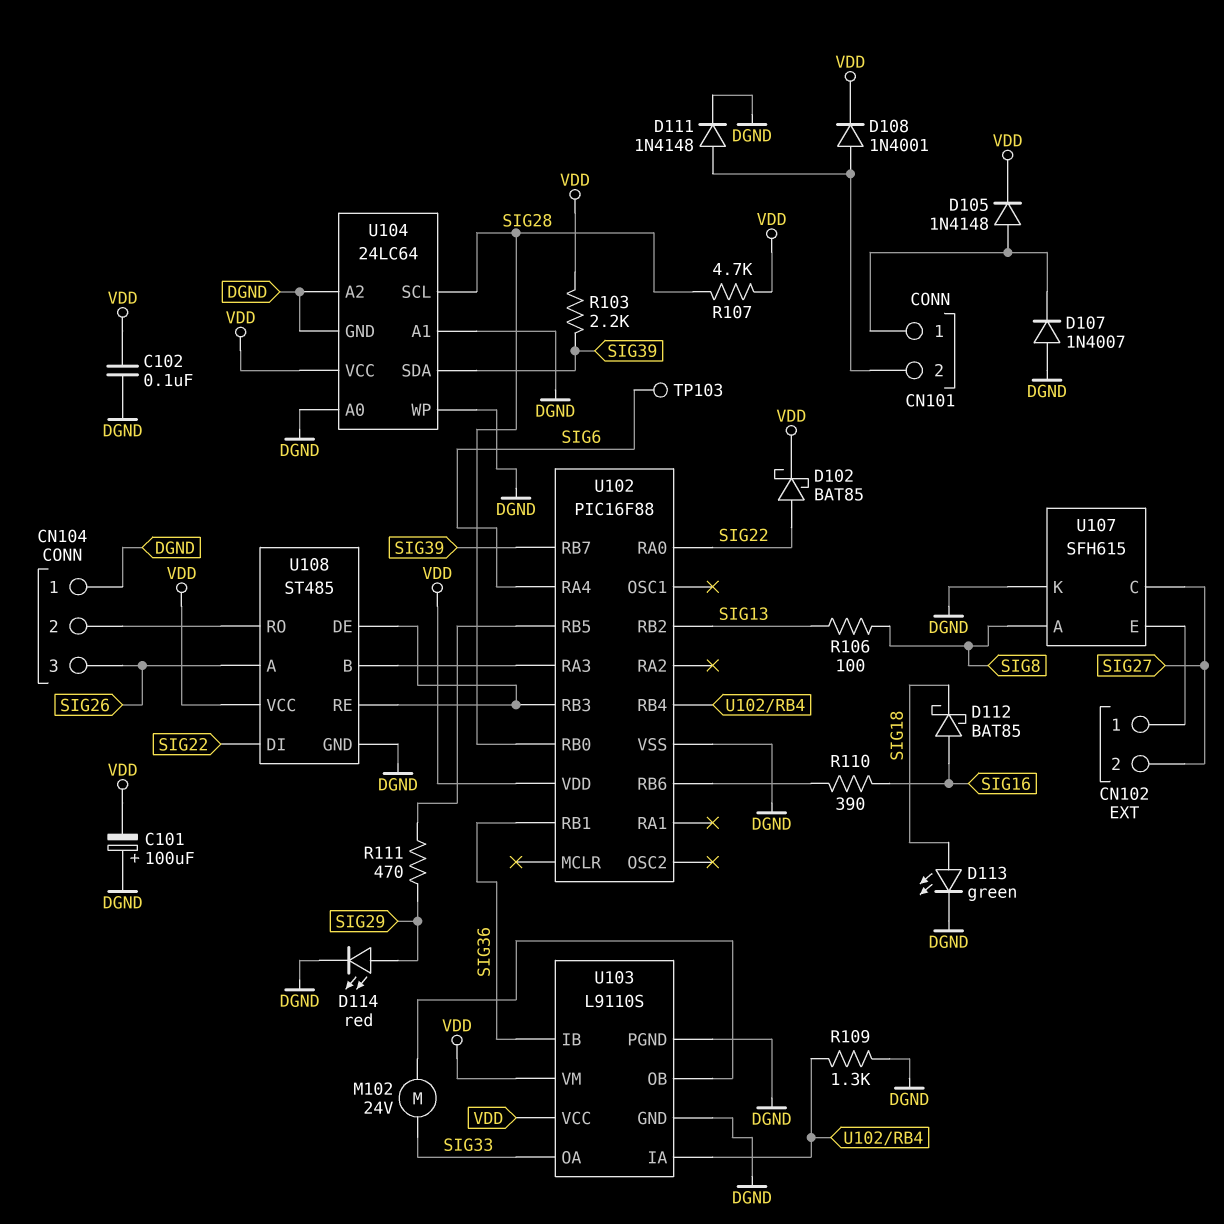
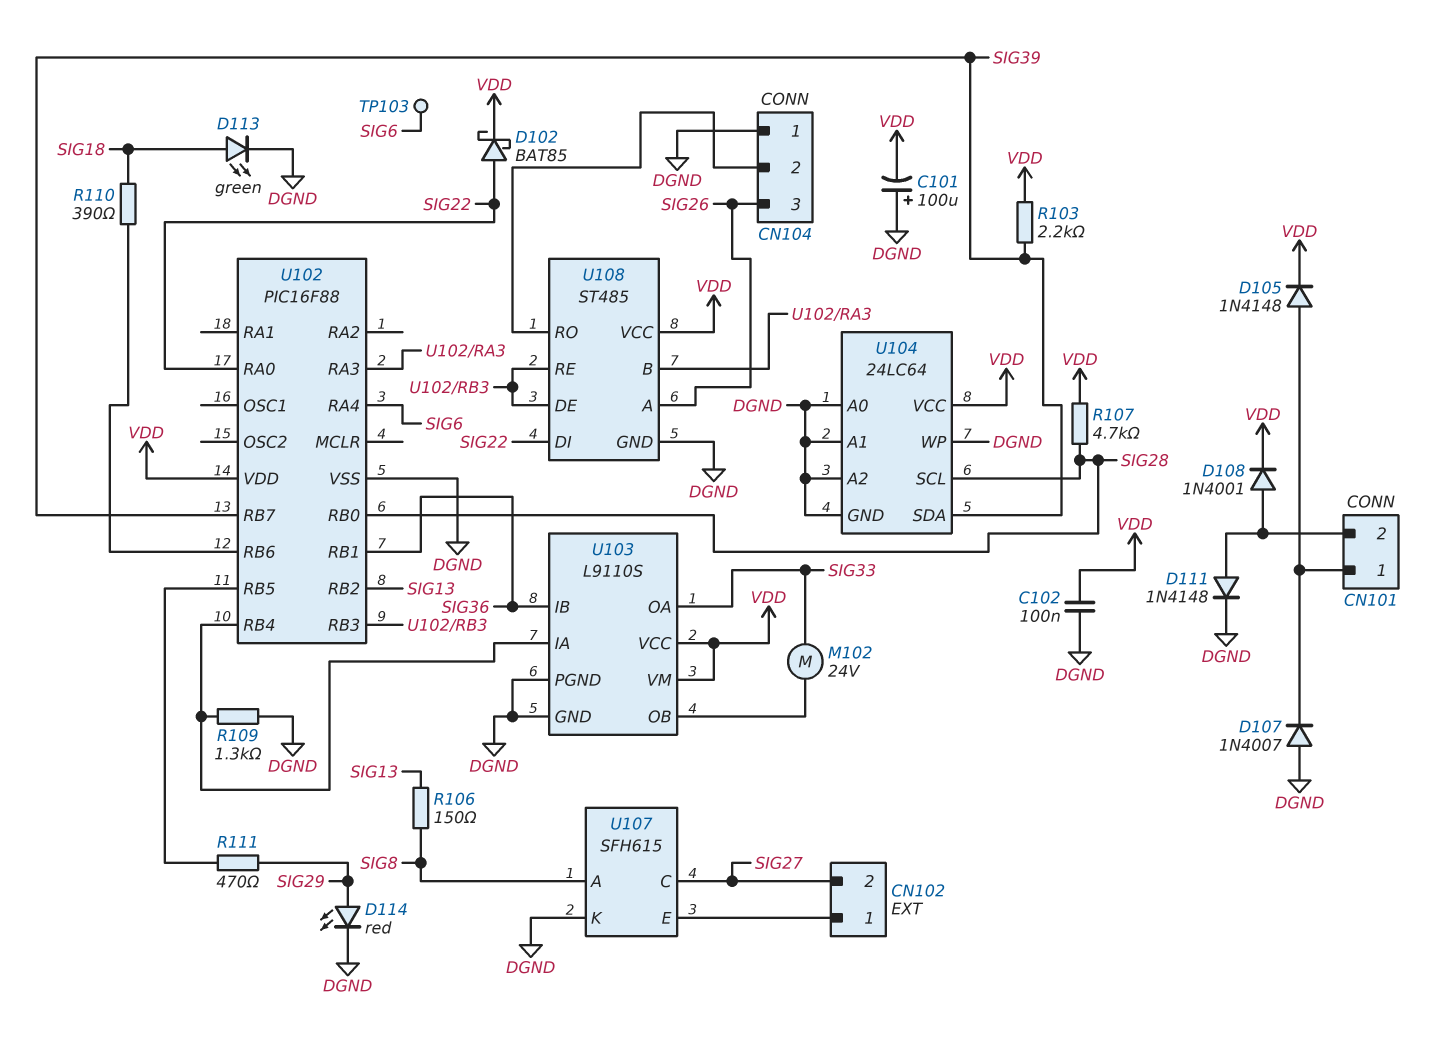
D112: schottky BAT85 (A SIG16, K SIG18) -> none
R106: 100 (SIG8, SIG13) -> 150 (SIG8, SIG13)
R110: 390 (SIG16, U102/RB6) -> 390 (SIG18, U102/RB6)

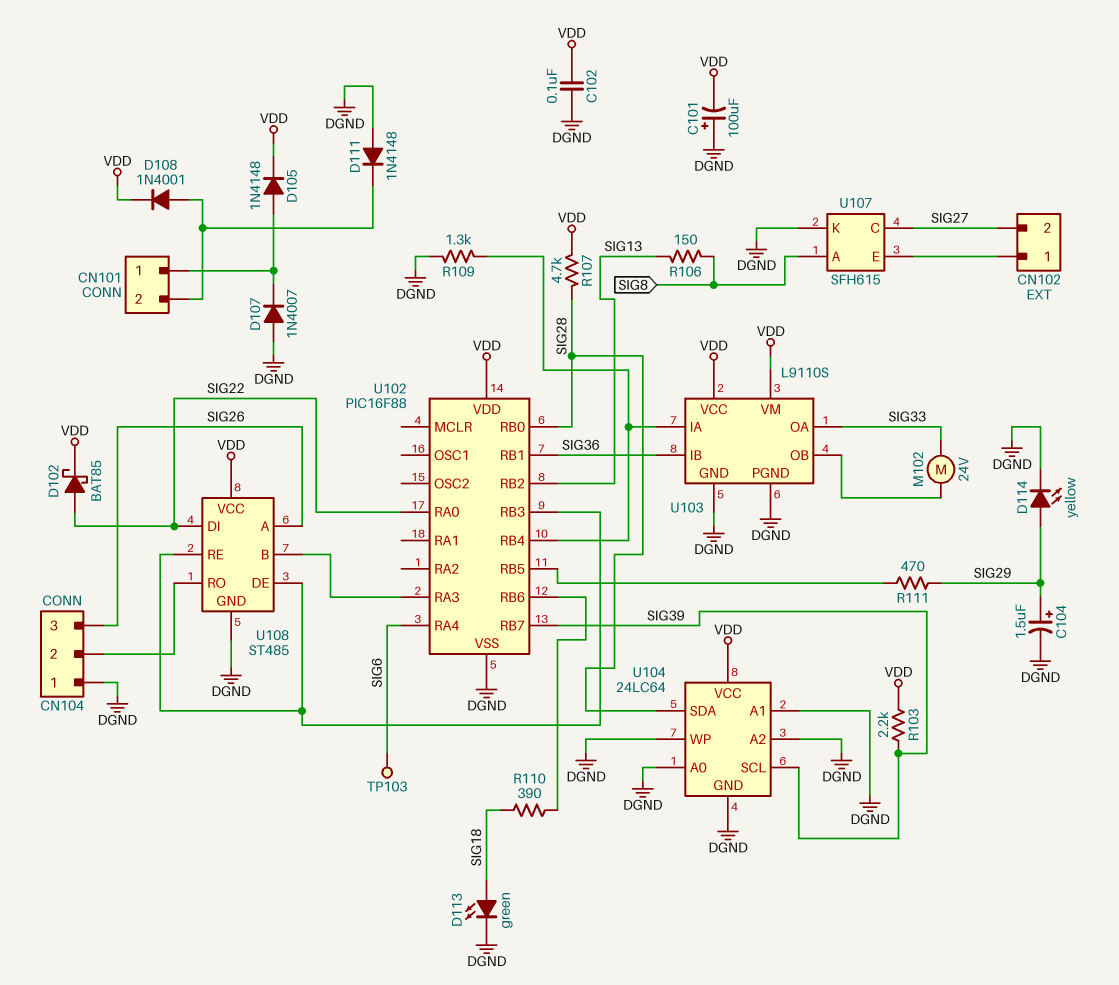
C104: none -> 1.5uF (plus SIG29, minus DGND)
D111: diode 1N4148 (A CN101/2, K DGND) -> diode 1N4148 (A DGND, K CN101/2)
D114: LED red (A SIG29, K DGND) -> LED yellow (A SIG29, K DGND)
U104 pin SCL: SIG28 -> SIG39
U104 pin SDA: SIG39 -> SIG28

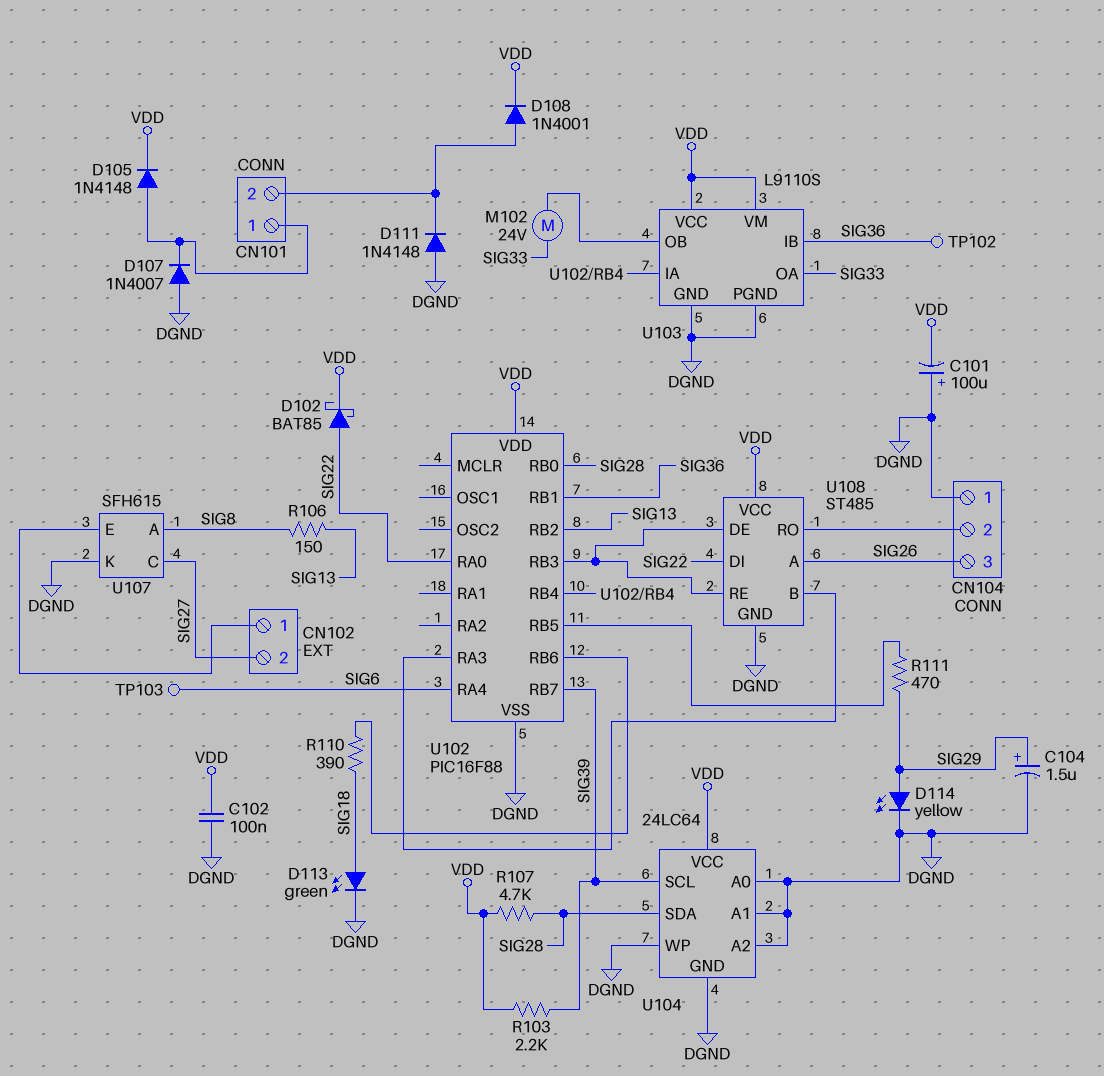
R109: 1.3k (DGND, U102/RB4) -> none
TP102: none -> test point (SIG36)

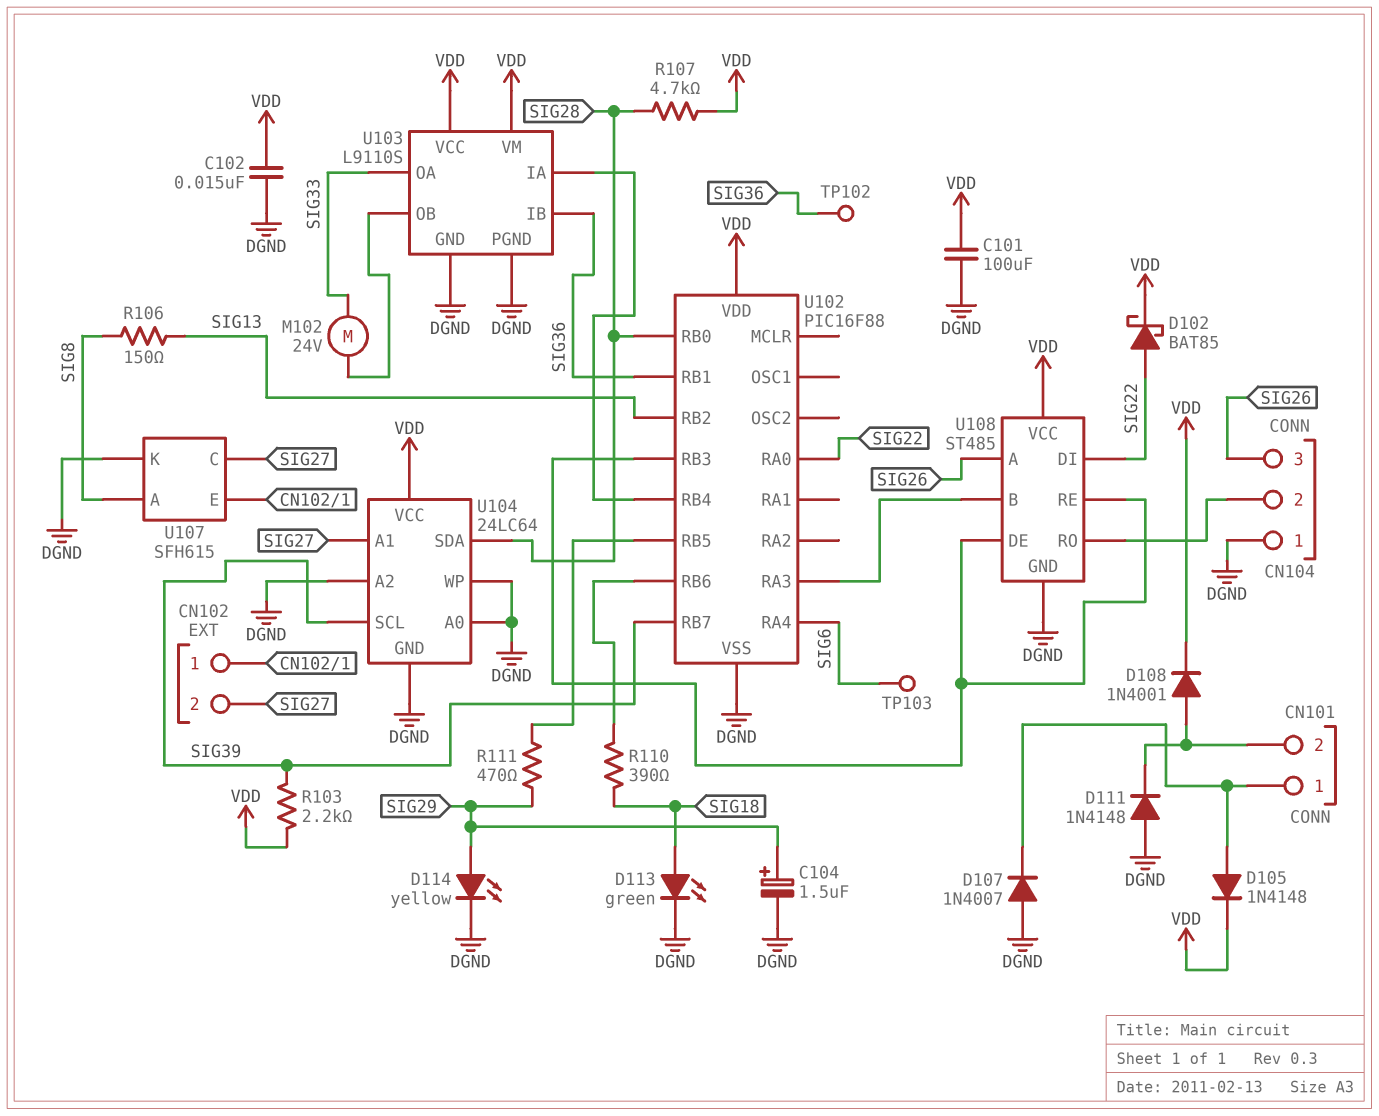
C101: 100uF (plus DGND, minus VDD) -> 100uF (DGND, VDD)
C102: 100nF (DGND, VDD) -> 15nF (DGND, VDD)
U104 pin A1: DGND -> SIG27

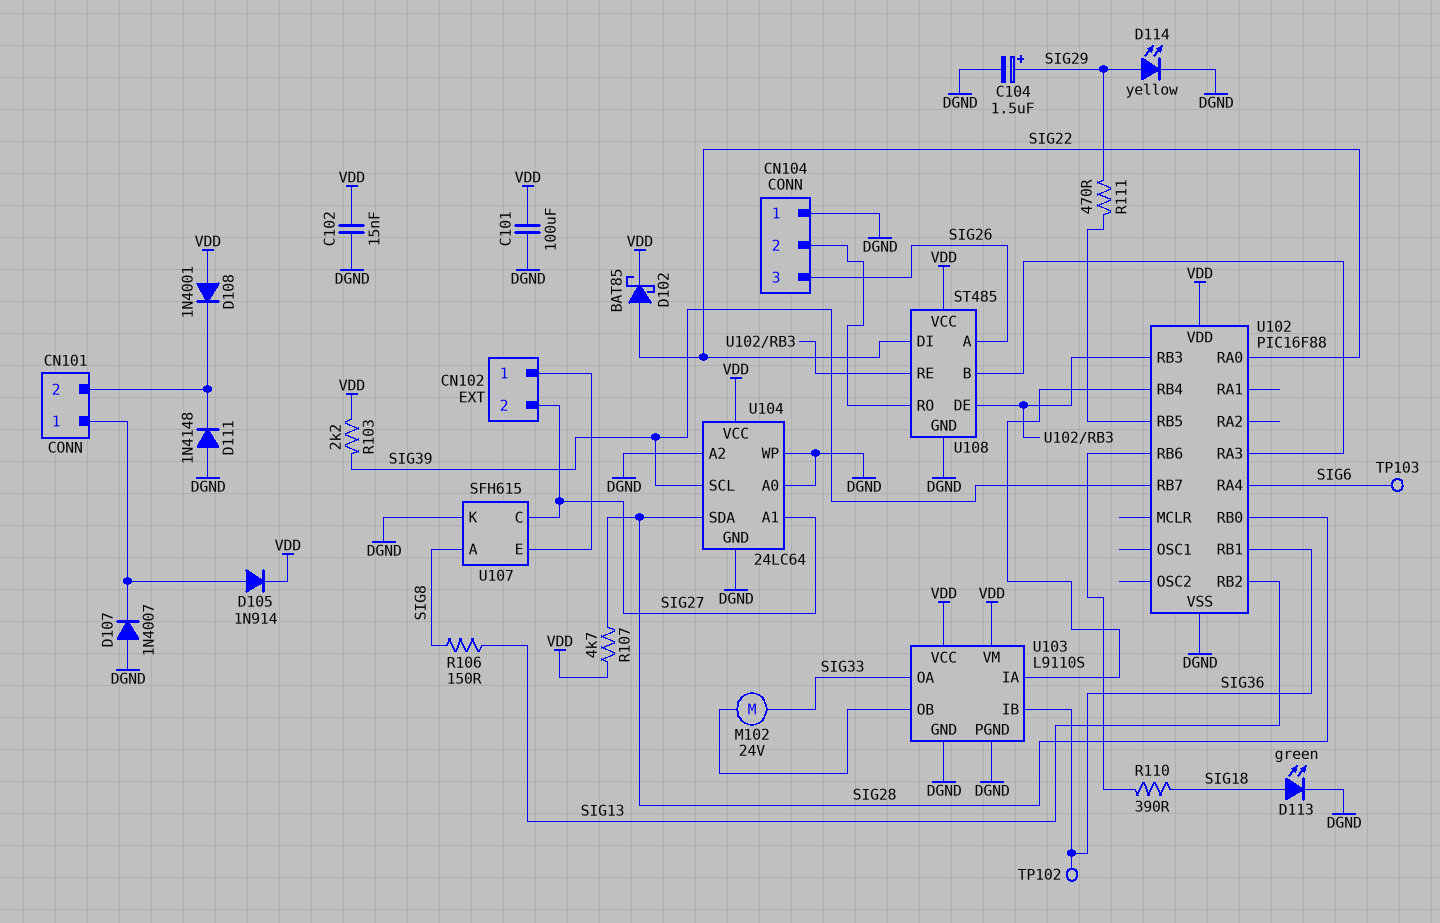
D105: diode 1N4148 (A CN101/1, K VDD) -> diode 1N914 (A CN101/1, K VDD)
D108: diode 1N4001 (A CN101/2, K VDD) -> diode 1N4001 (A VDD, K CN101/2)

